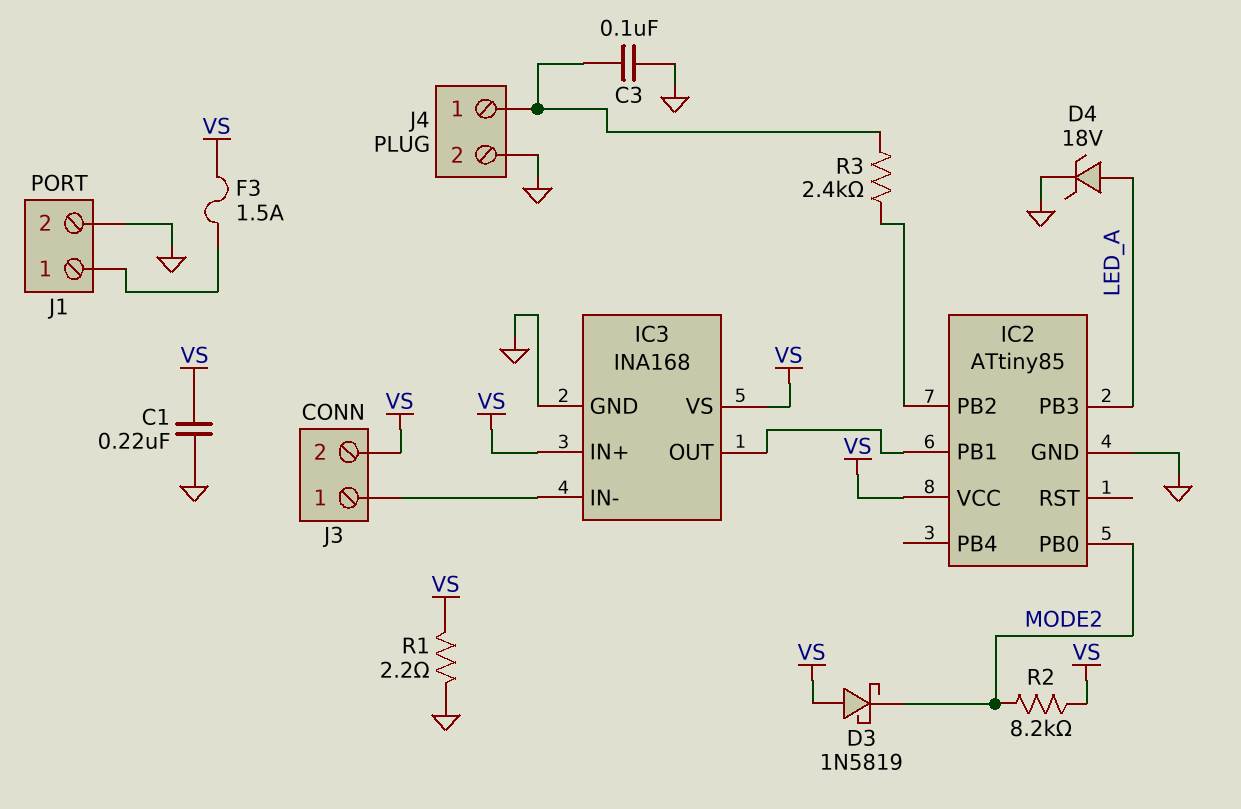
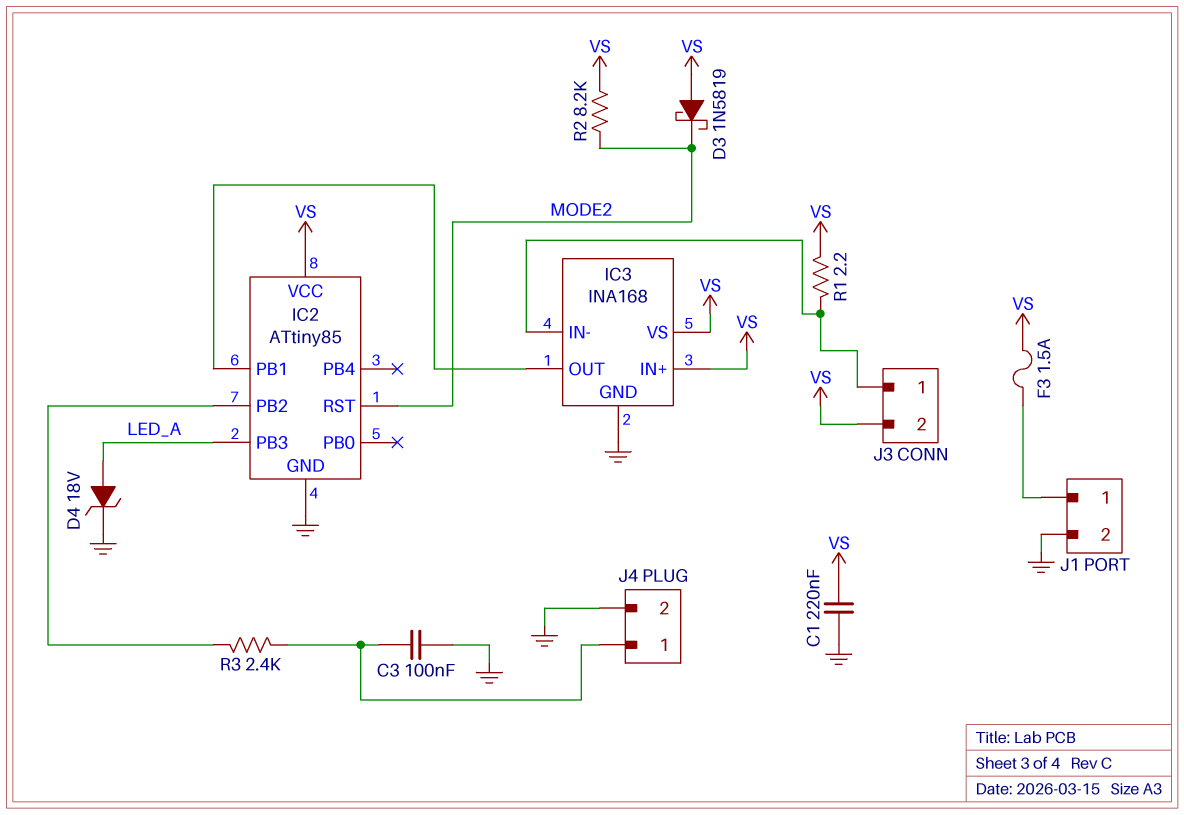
IC2 pin PB0: MODE2 -> none
IC2 pin RST: none -> MODE2
R1: 2.2 (GND, VS) -> 2.2 (IC3/IN-, VS)

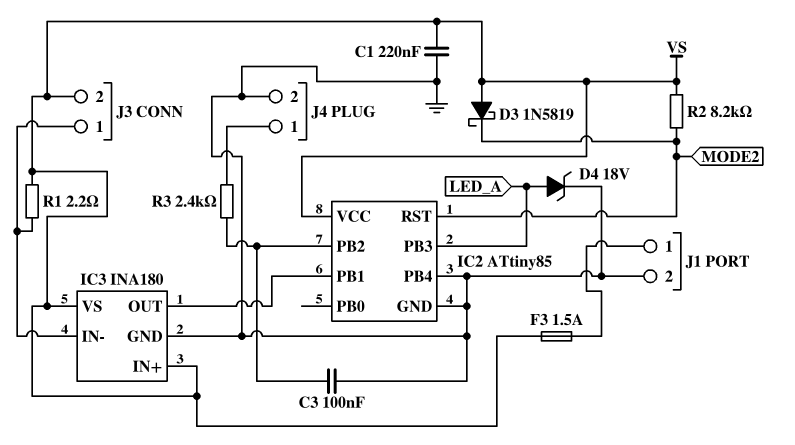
C3: 100nF (GND, J4/1) -> 100nF (GND, IC2/PB2)
IC2 pin PB4: none -> GND
IC3: INA168 -> INA180

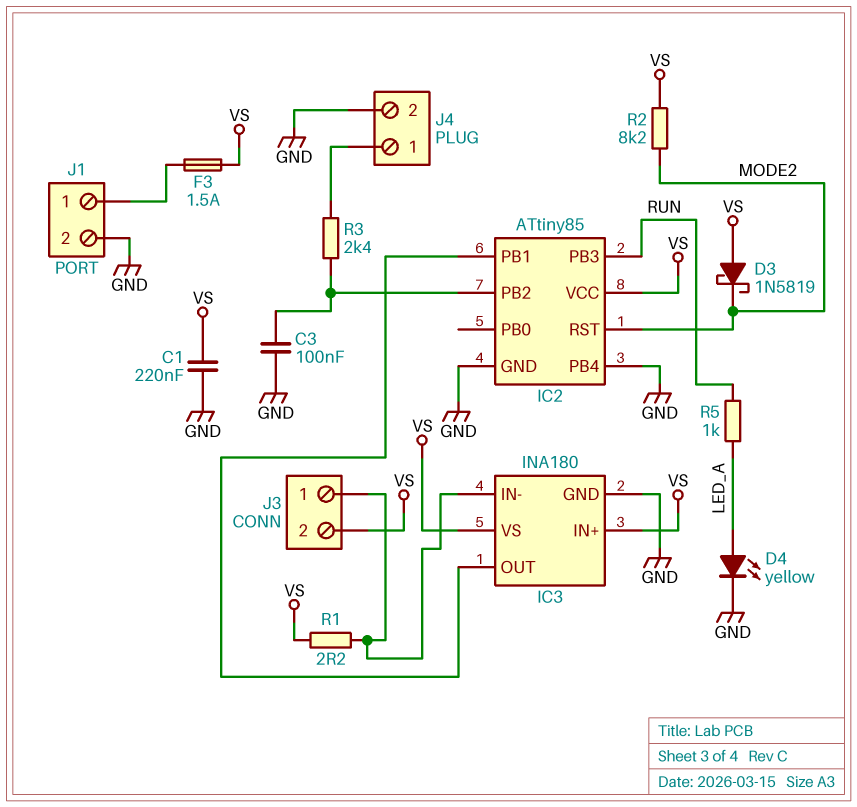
D4: zener 18V (A LED_A, K GND) -> LED yellow (A LED_A, K GND)
IC2 pin PB3: LED_A -> RUN
R5: none -> 1k (LED_A, RUN)

